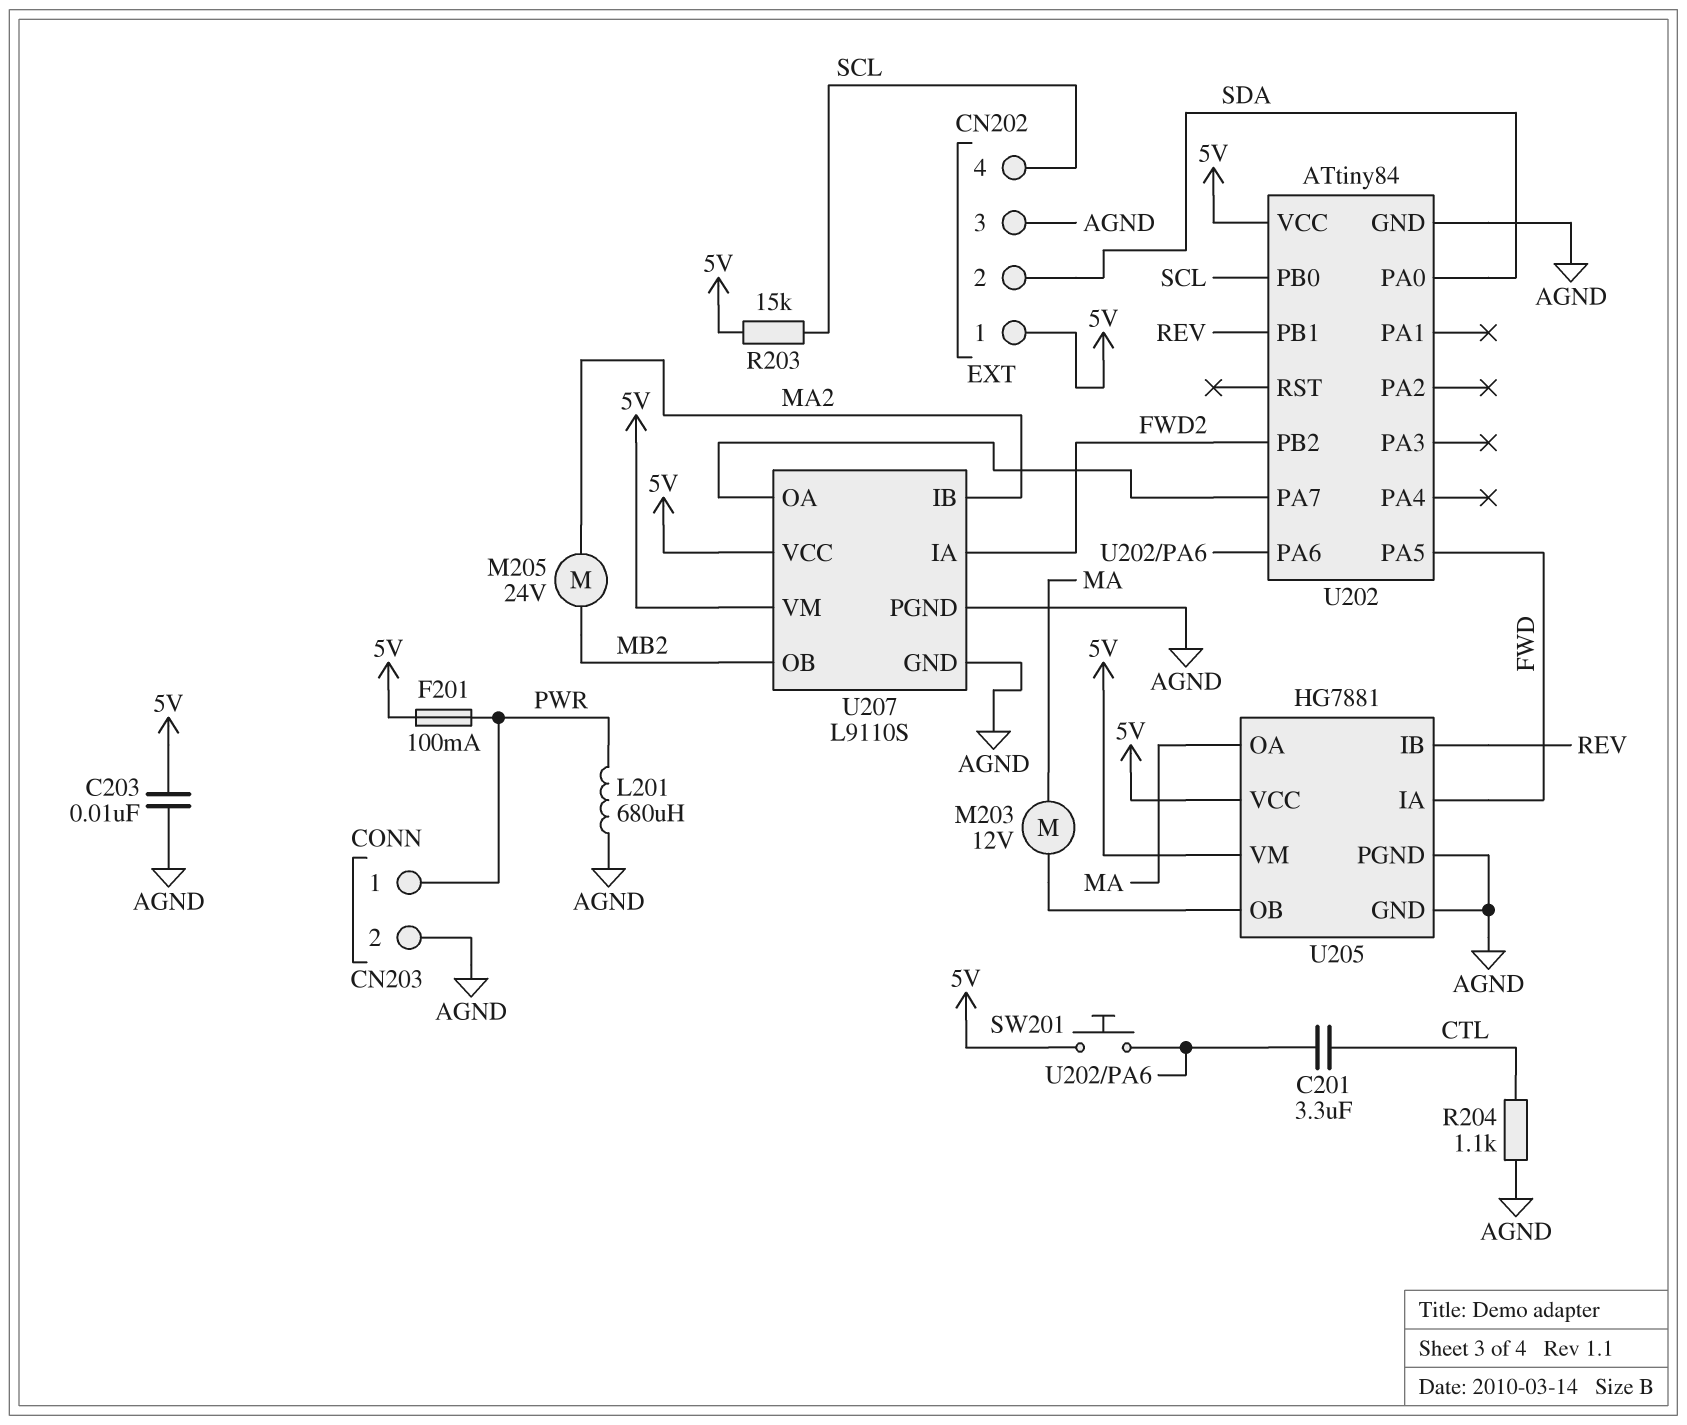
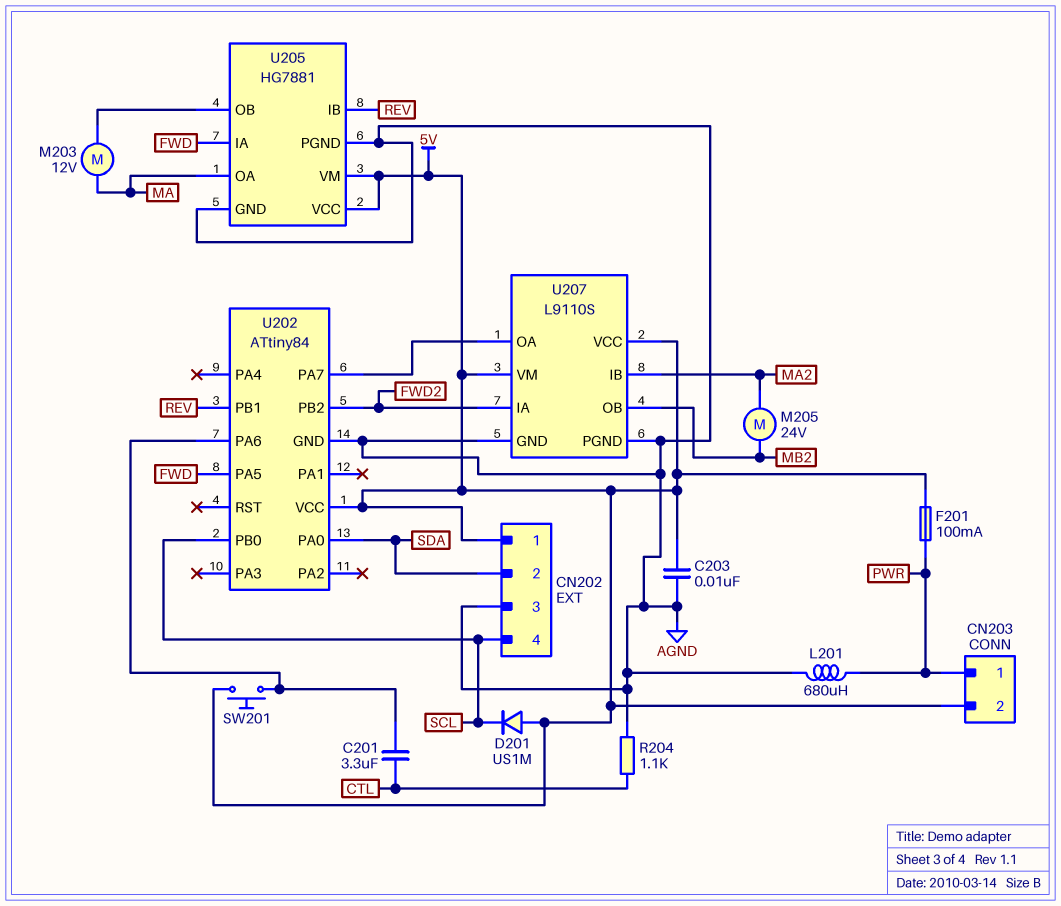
CN203 pin 2: AGND -> 5V
D201: none -> diode US1M (A 5V, K SCL)
R203: 15k (5V, SCL) -> none

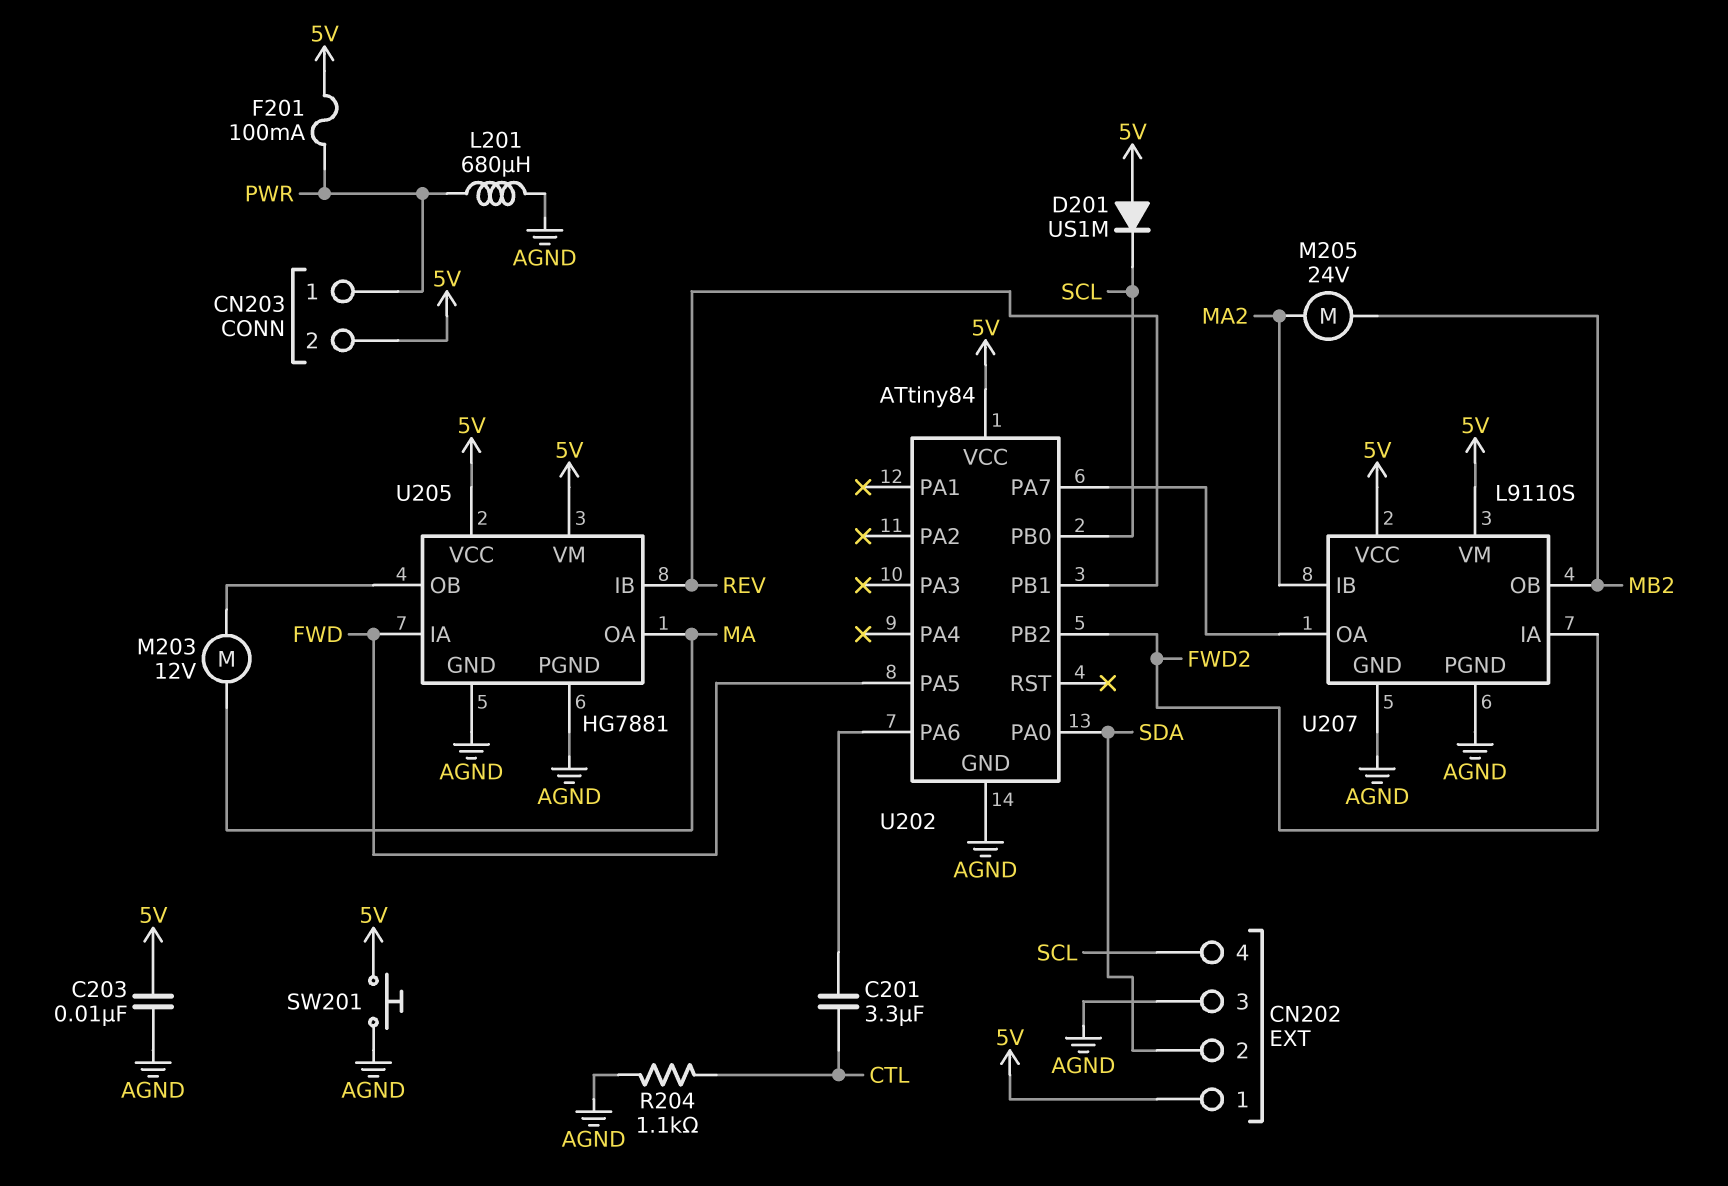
SW201: button (5V, U202/PA6) -> button (5V, AGND)

